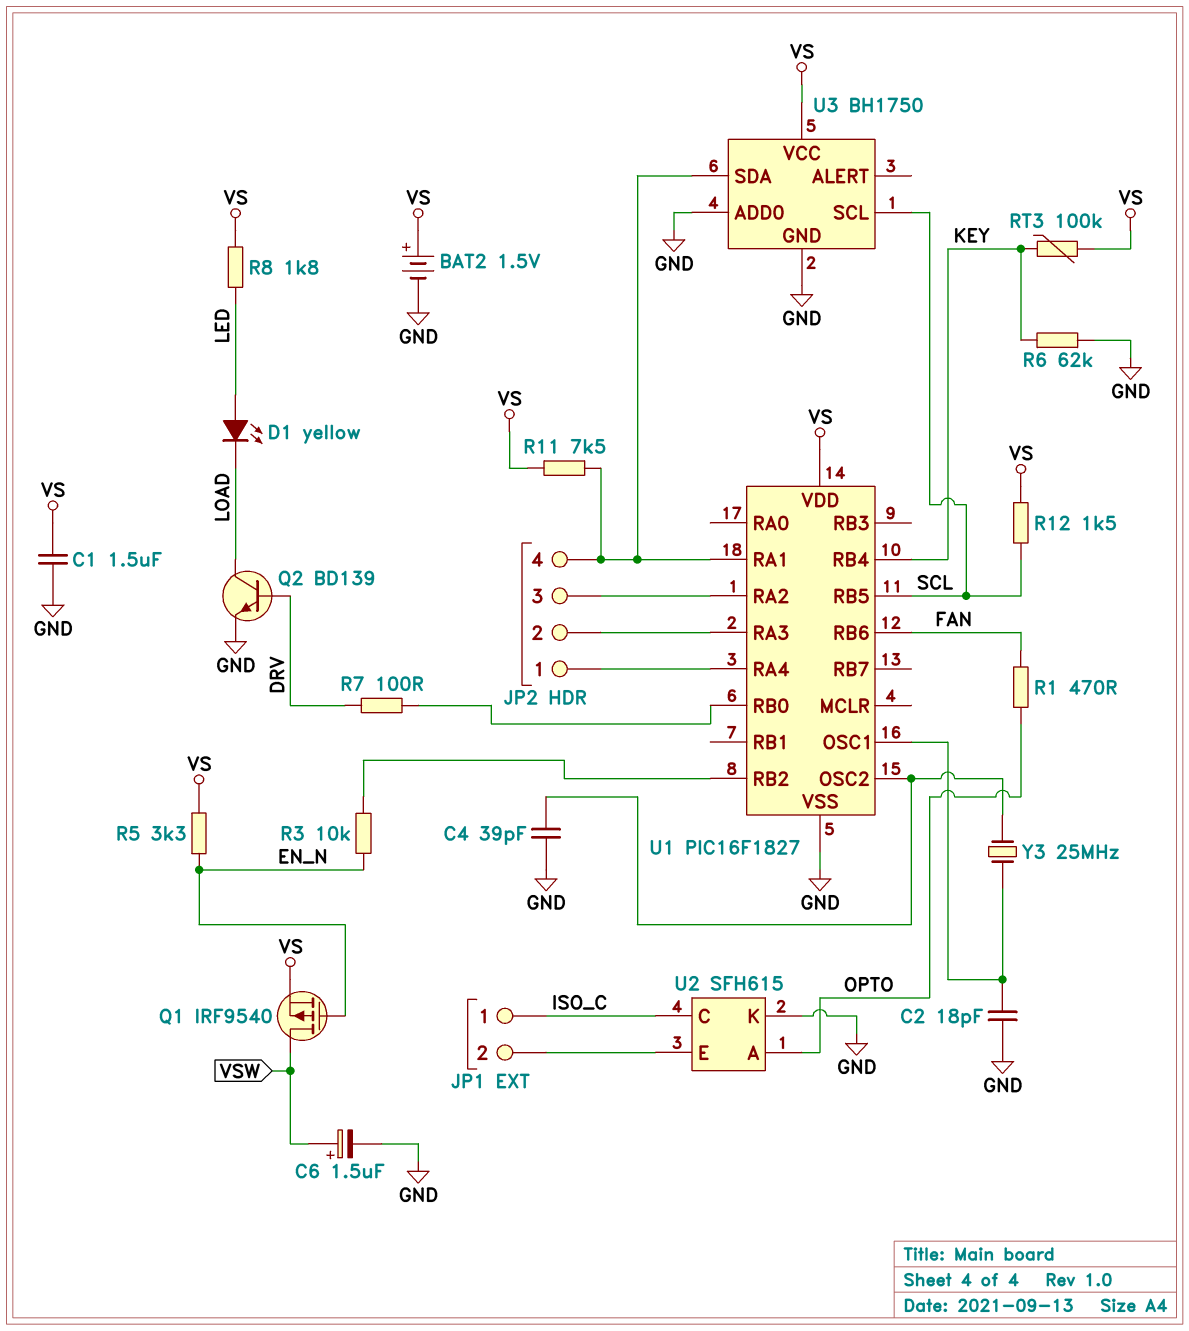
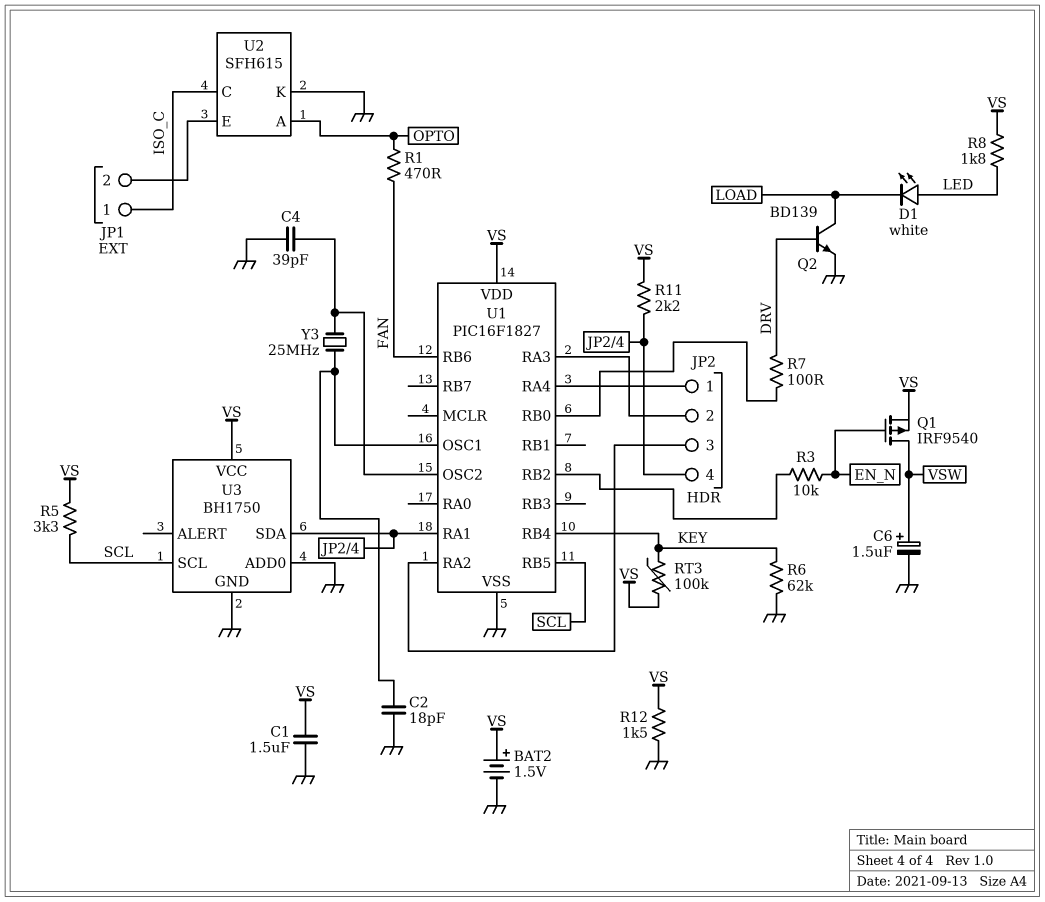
D1: LED yellow (A LED, K LOAD) -> LED white (A LED, K LOAD)
R5: 3.3k (EN_N, VS) -> 3.3k (SCL, VS)
R11: 7.5k (JP2/4, VS) -> 2.2k (JP2/4, VS)
R12: 1.5k (SCL, VS) -> 1.5k (GND, VS)

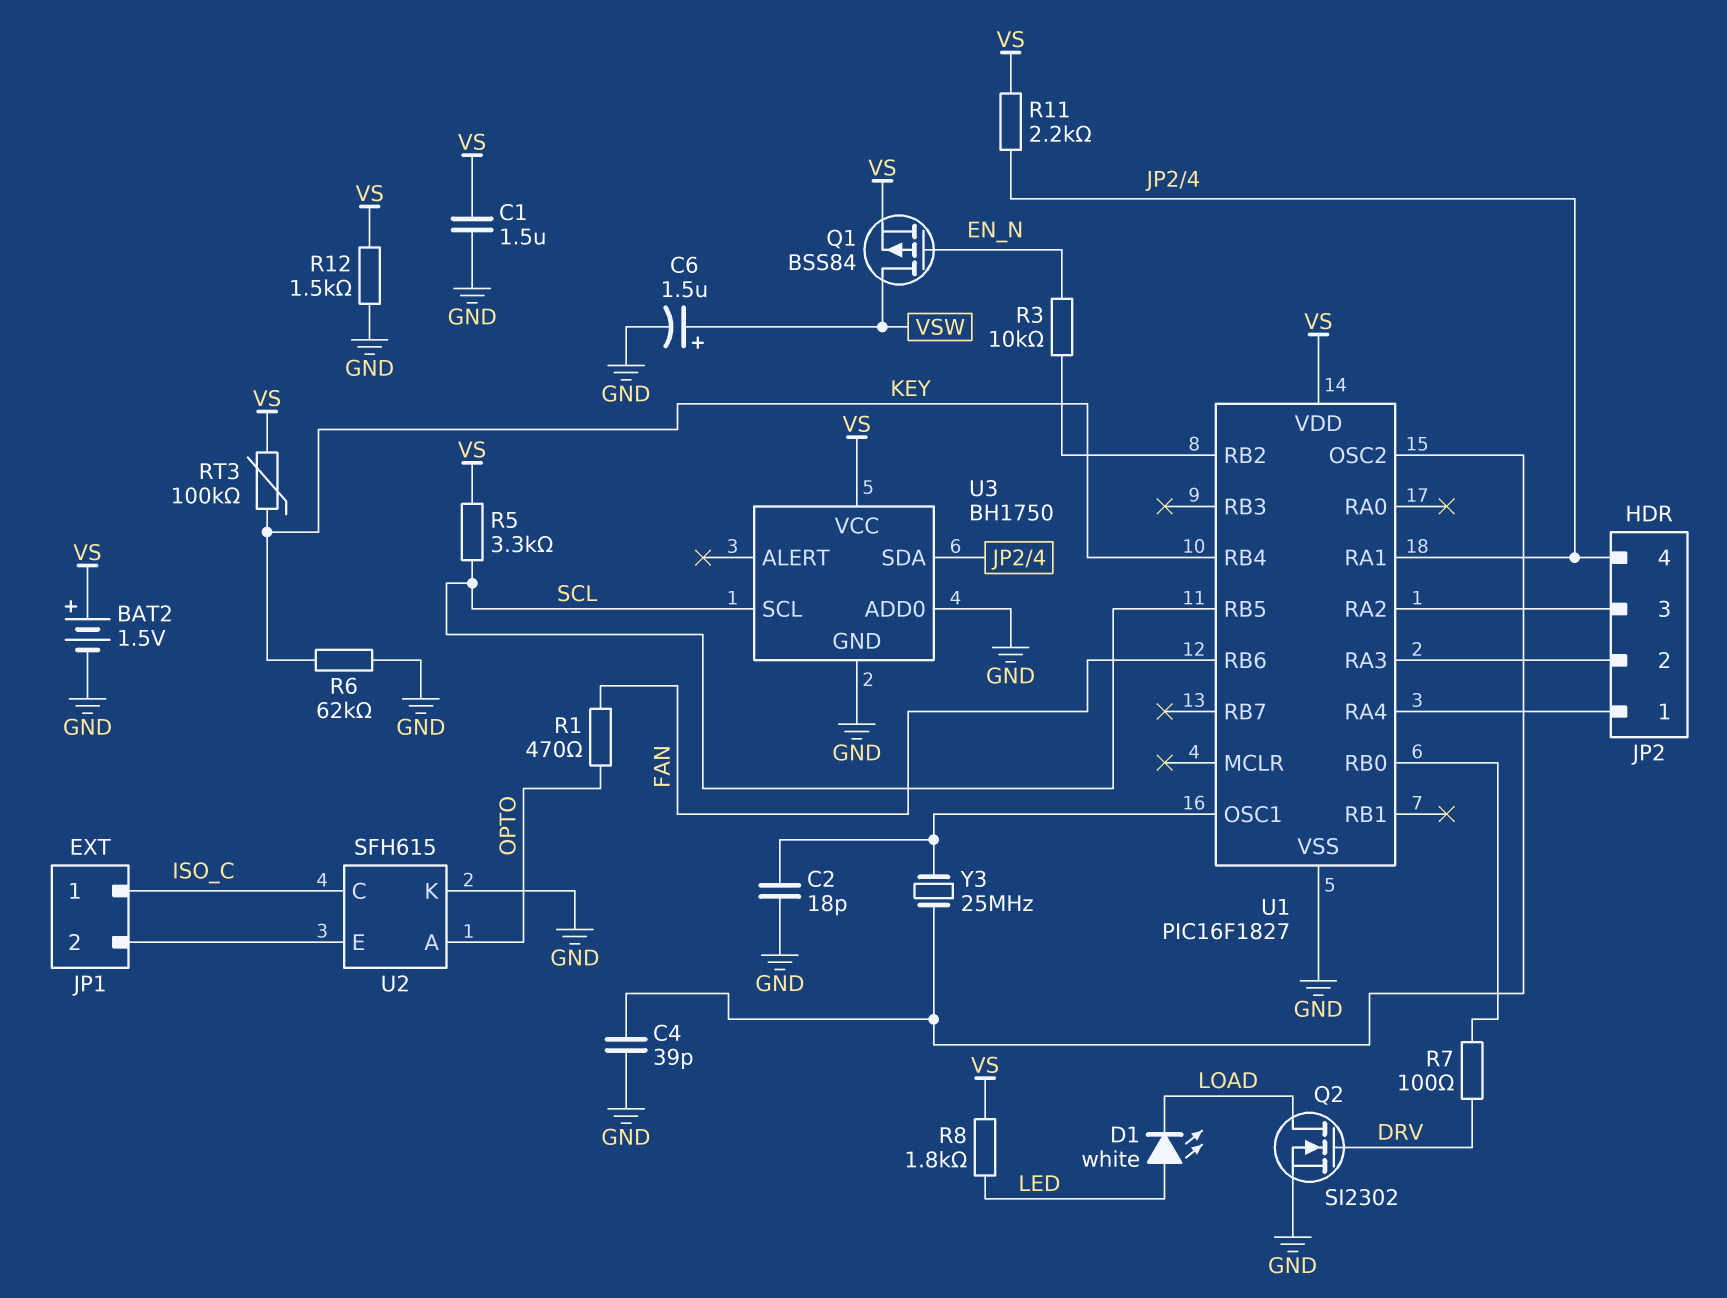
Q1: PMOS IRF9540 (G EN_N, D VSW, S VS) -> PMOS BSS84 (G EN_N, D VSW, S VS)
Q2: NPN BD139 (B DRV, C LOAD, E GND) -> NMOS SI2302 (G DRV, D LOAD, S GND)

